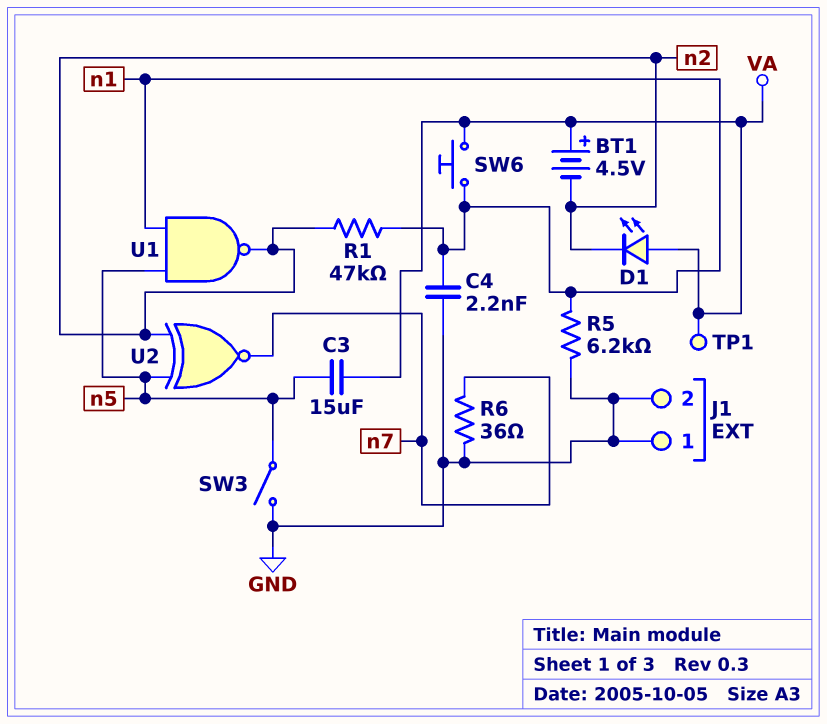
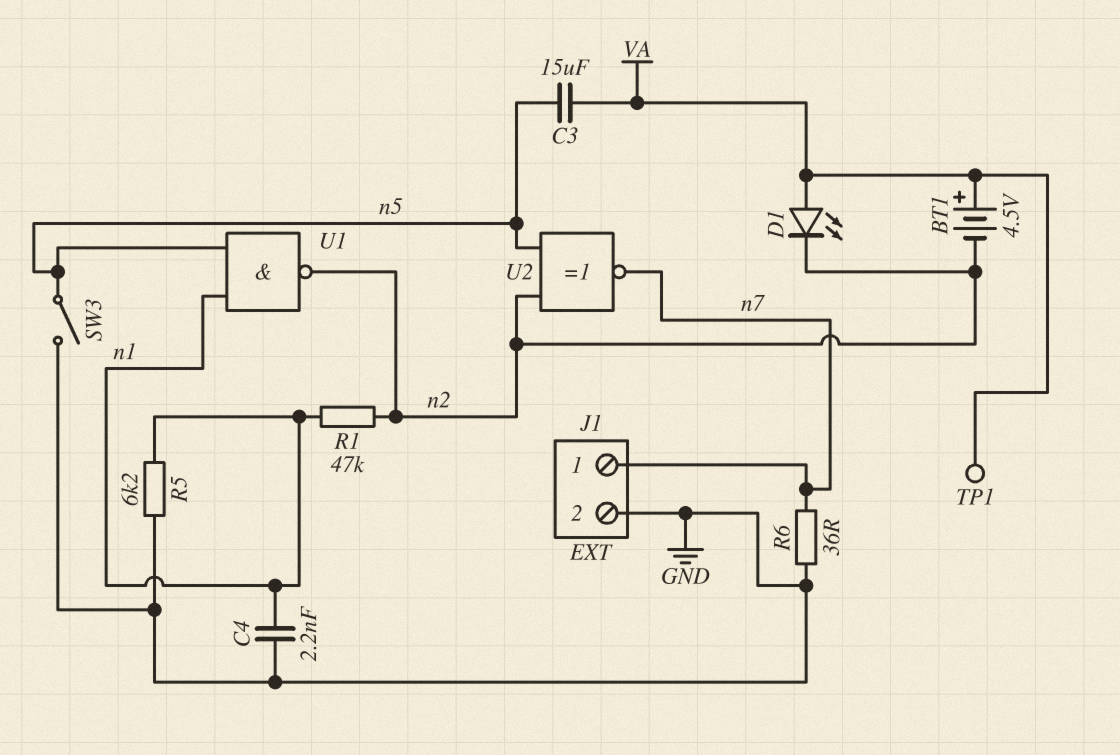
J1 pin 1: GND -> n7
SW6: button (VA, n1) -> none

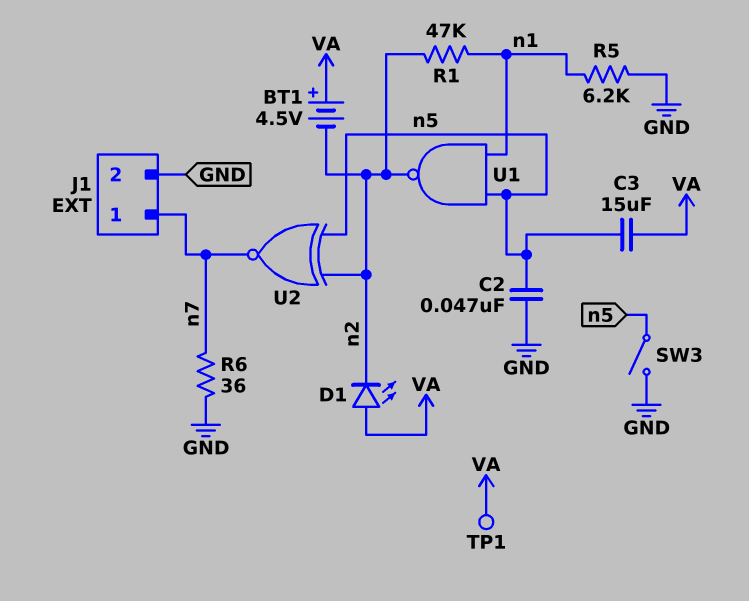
C2: none -> 47nF (GND, n5)
C4: 2.2nF (GND, n1) -> none

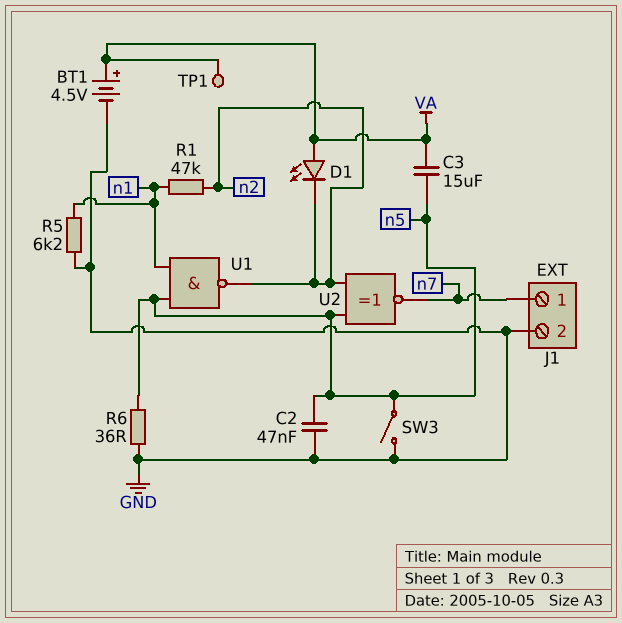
BT1: 4.5V (plus VA, minus n2) -> 4.5V (plus VA, minus GND)
R6: 36 (GND, n7) -> 36 (GND, n5)

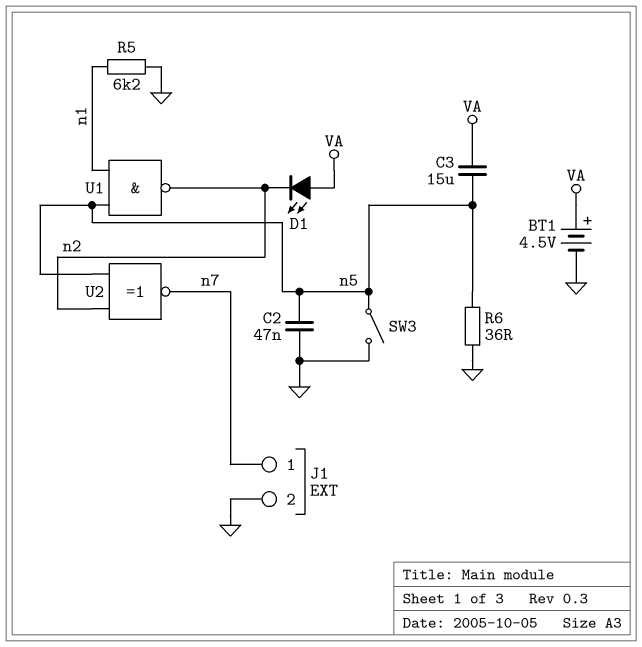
R1: 47k (n1, n2) -> none
TP1: test point (VA) -> none

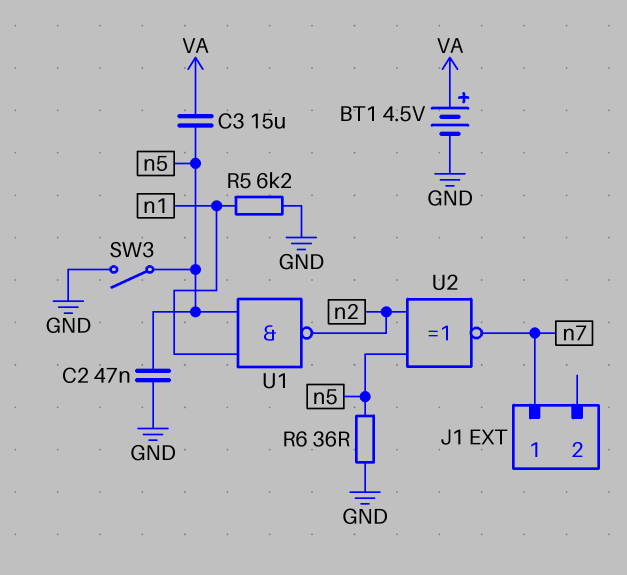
D1: LED (A VA, K n2) -> none
J1 pin 2: GND -> none

